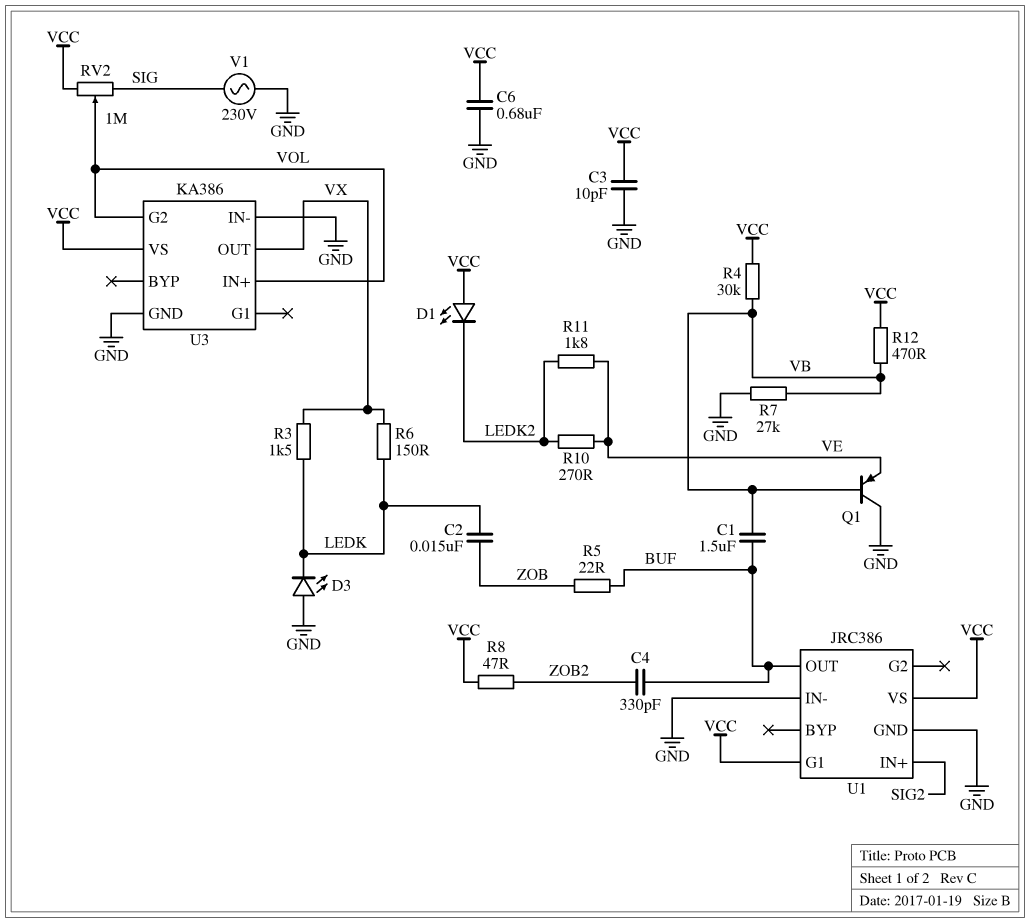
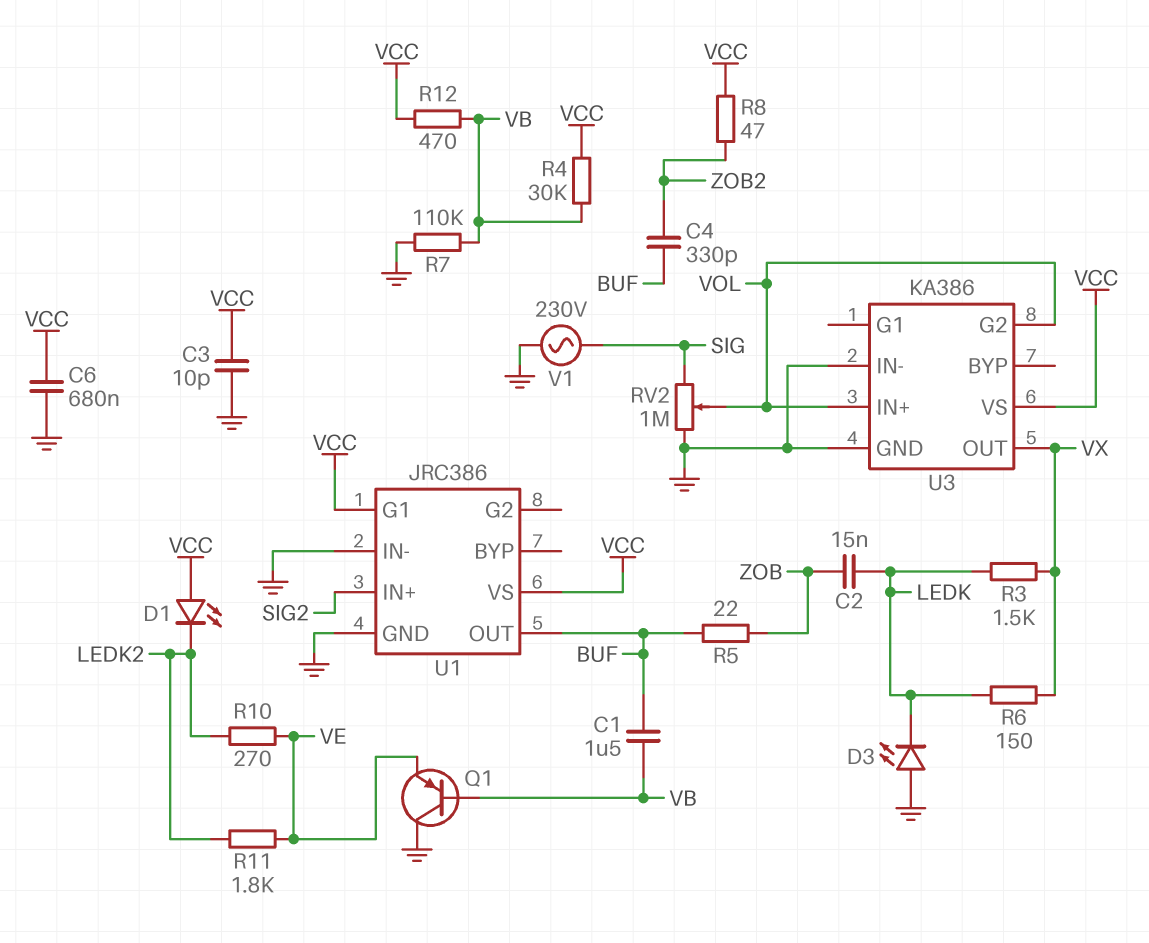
R7: 27k (GND, VB) -> 110k (GND, VB)
RV2: 1M (SIG, VCC, wiper VOL) -> 1M (GND, SIG, wiper VOL)

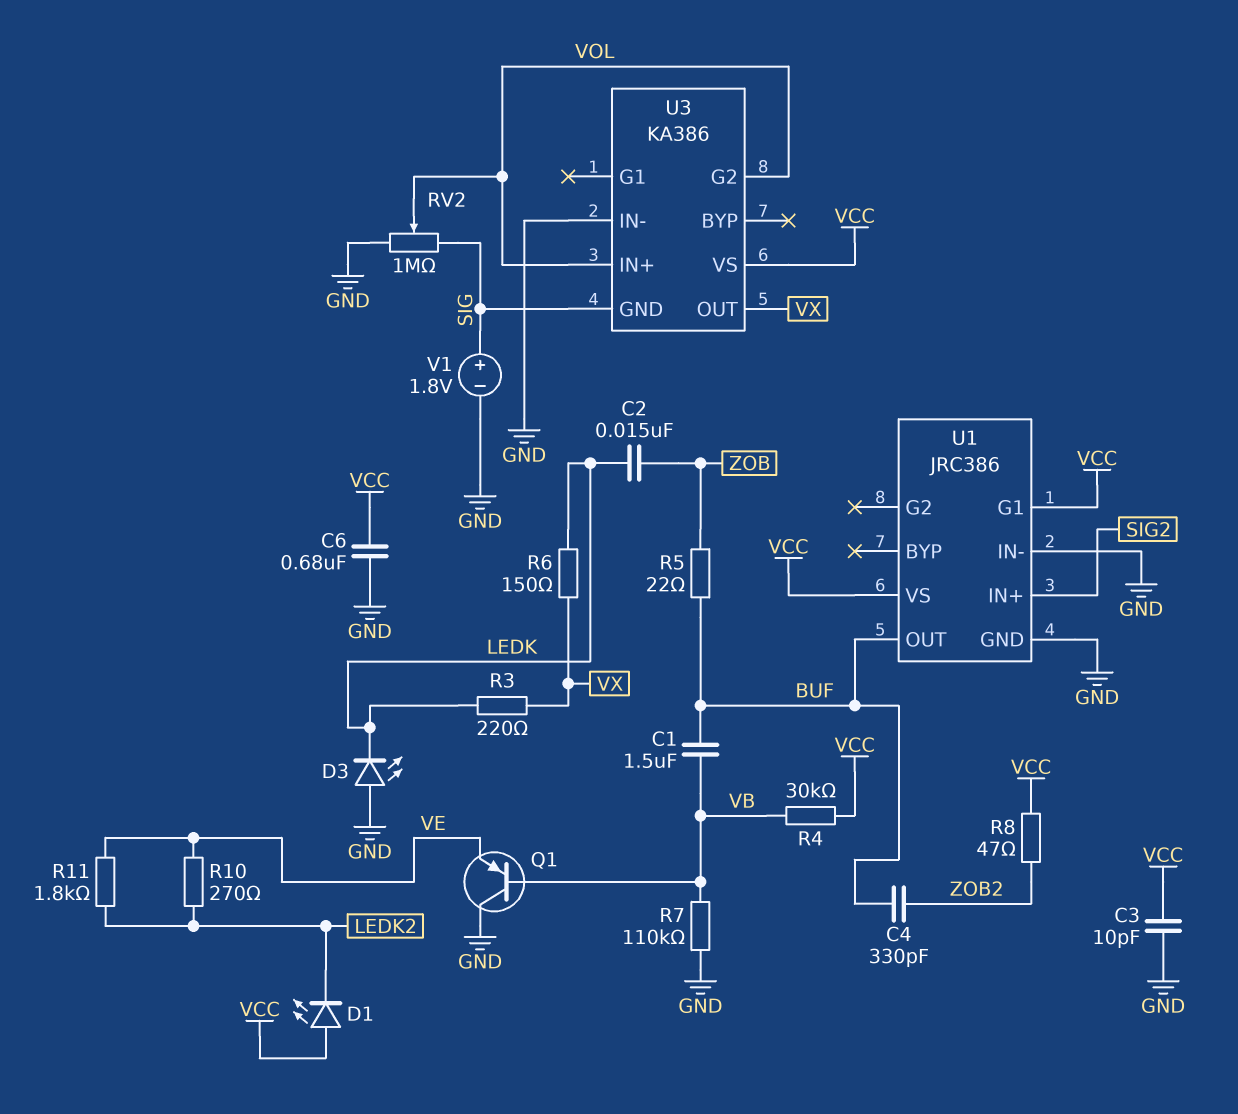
R3: 1.5k (LEDK, VX) -> 220 (LEDK, VX)
R12: 470 (VB, VCC) -> none
U3 pin GND: GND -> SIG
V1: AC 230V (GND, SIG) -> 1.8V (plus SIG, minus GND)

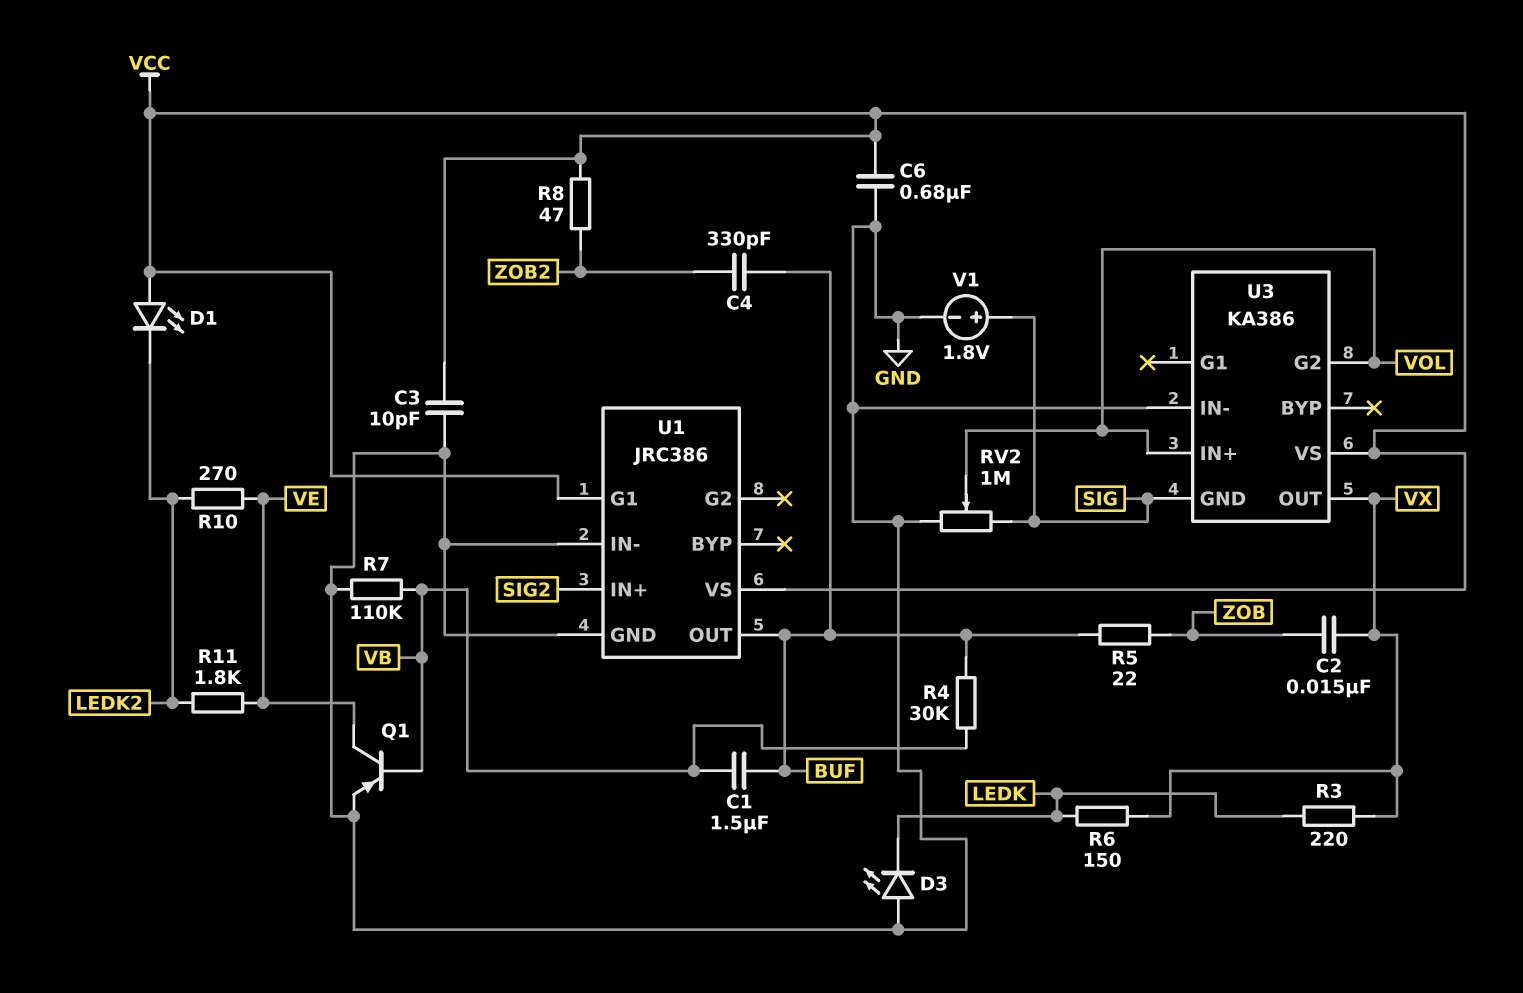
C2: 15nF (LEDK, ZOB) -> 15nF (VX, ZOB)
Q1: PNP (B VB, C GND, E VE) -> PNP (B VB, C VE, E GND)
R4: 30k (VB, VCC) -> 30k (BUF, VB)

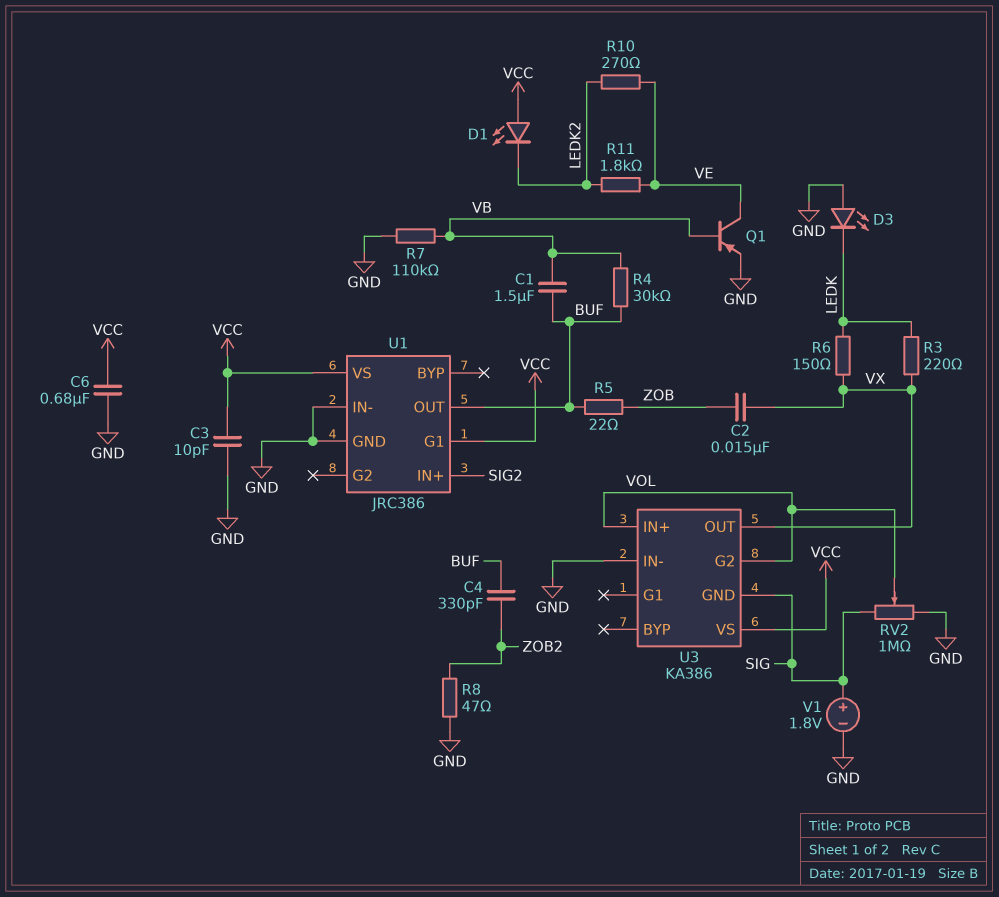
R8: 47 (VCC, ZOB2) -> 47 (GND, ZOB2)

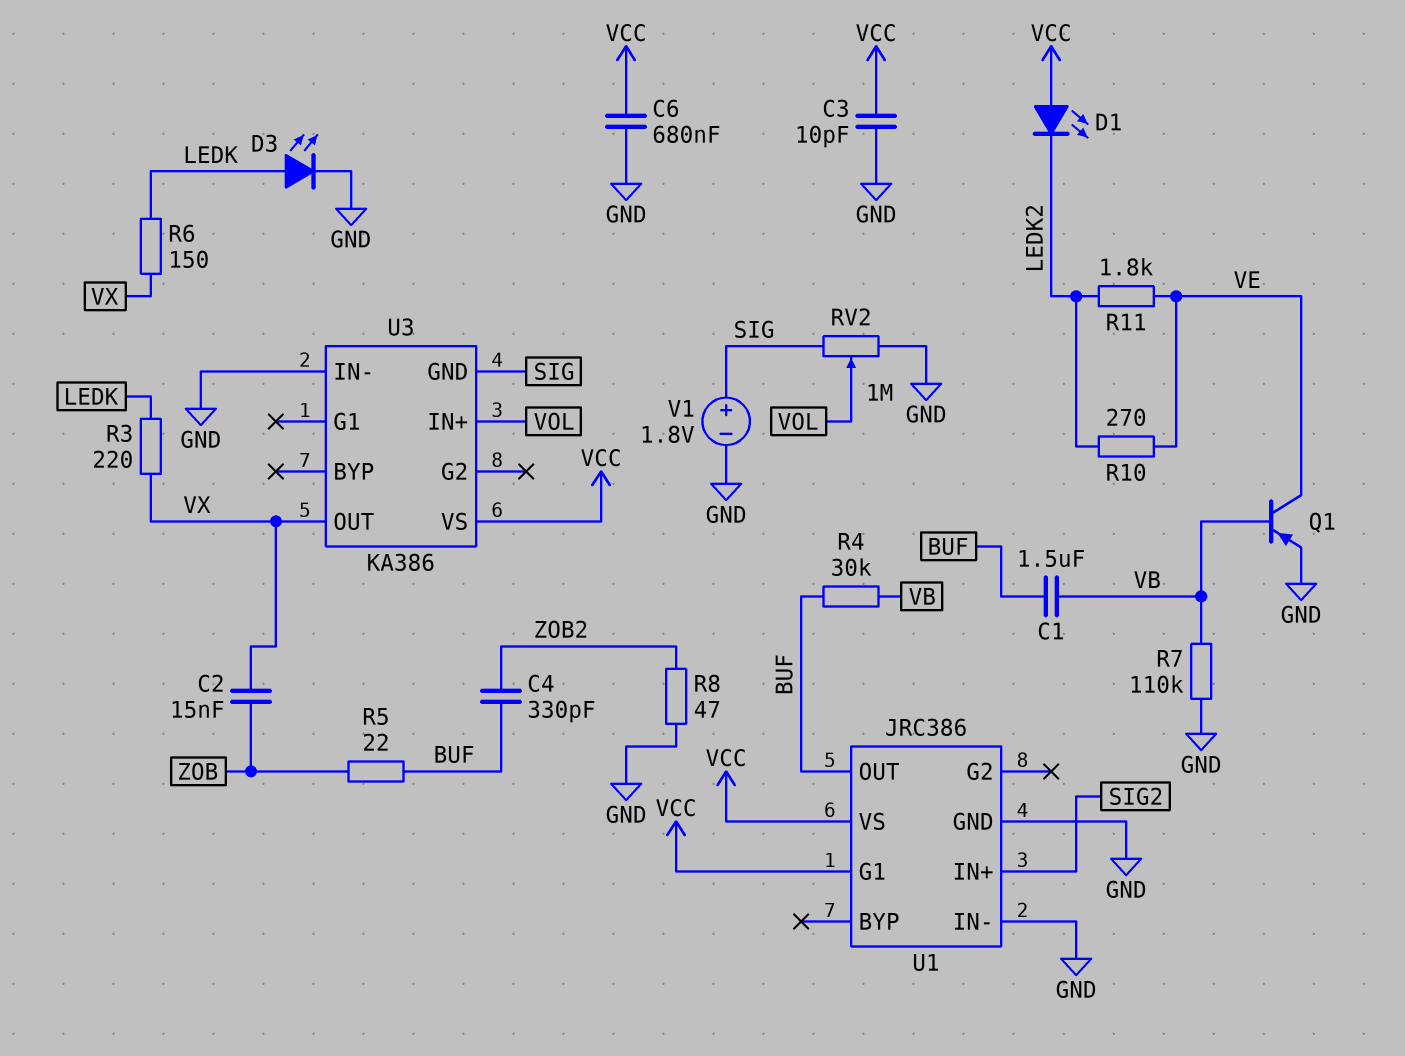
D3: LED (A GND, K LEDK) -> LED (A LEDK, K GND)
U3 pin G2: VOL -> none

